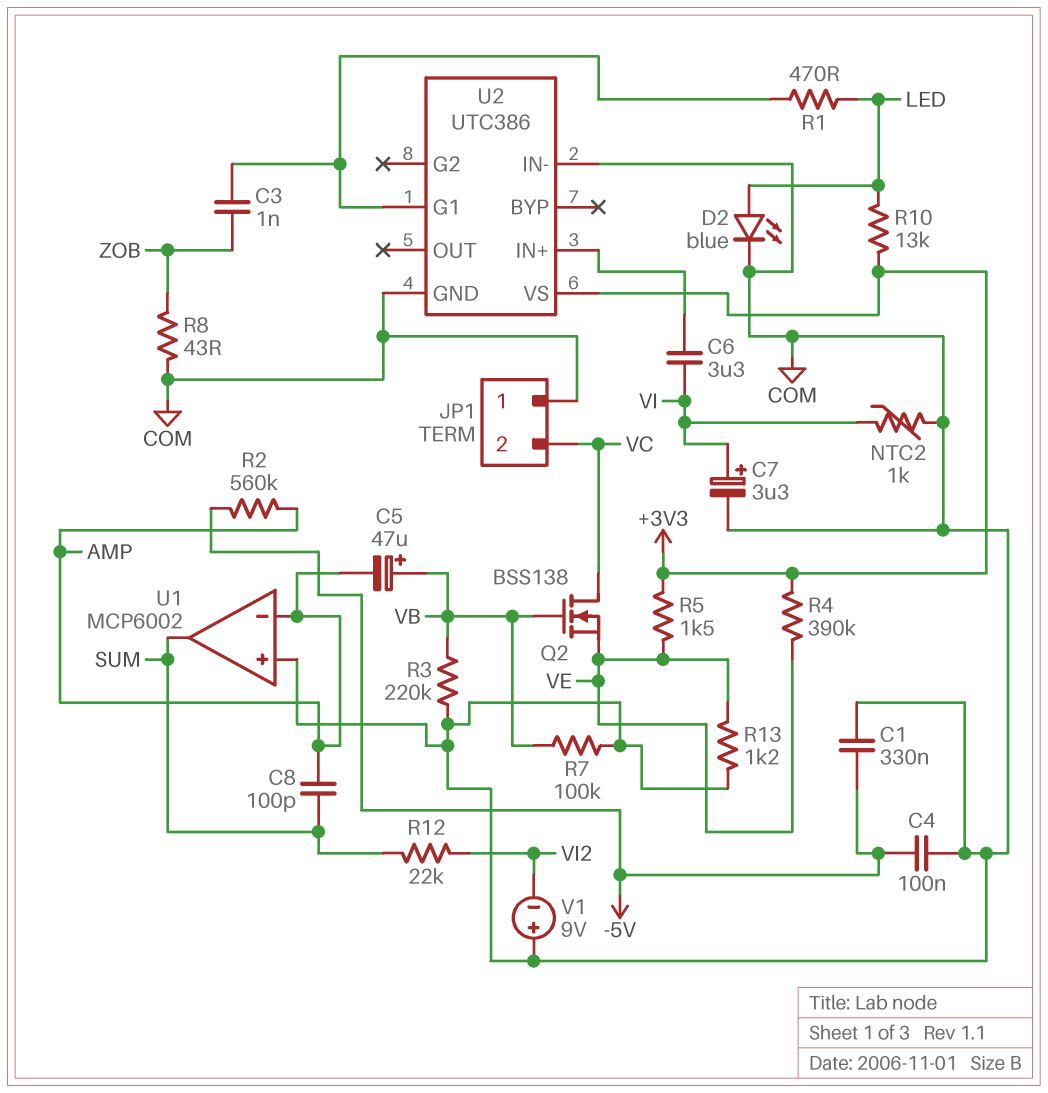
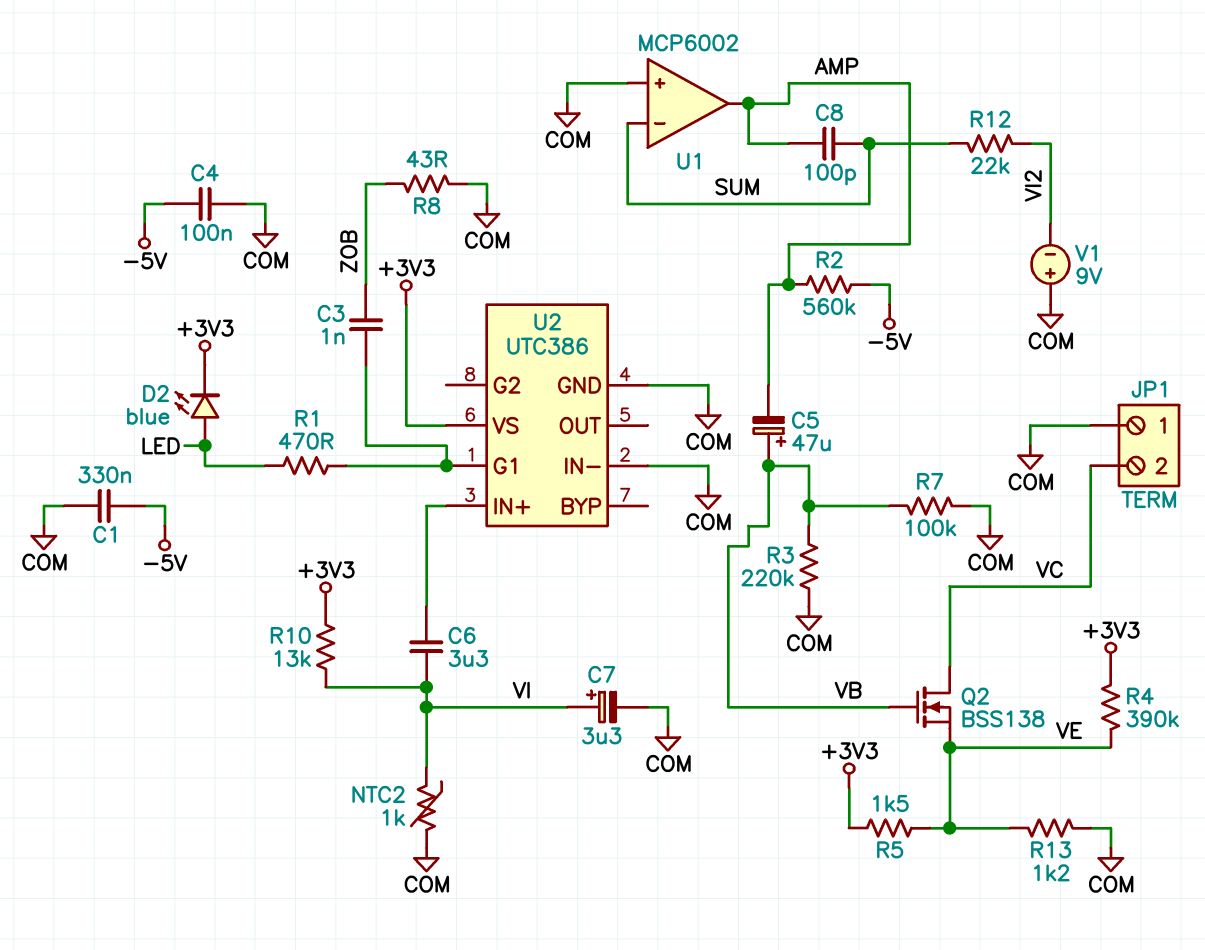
D2: LED blue (A LED, K COM) -> LED blue (A LED, K +3V3)
R10: 13k (+3V3, LED) -> 13k (+3V3, VI)
U1 pin in-: AMP -> SUM
U1 pin out: SUM -> AMP

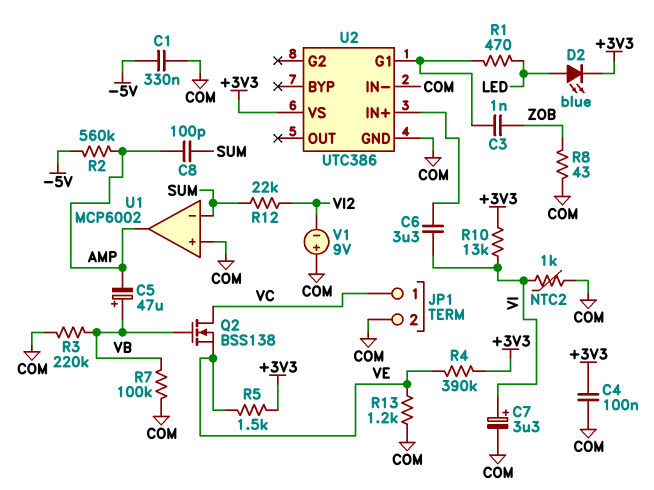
C4: 100nF (-5V, COM) -> 100nF (+3V3, COM)
JP1 pin 1: COM -> VC
JP1 pin 2: VC -> COM

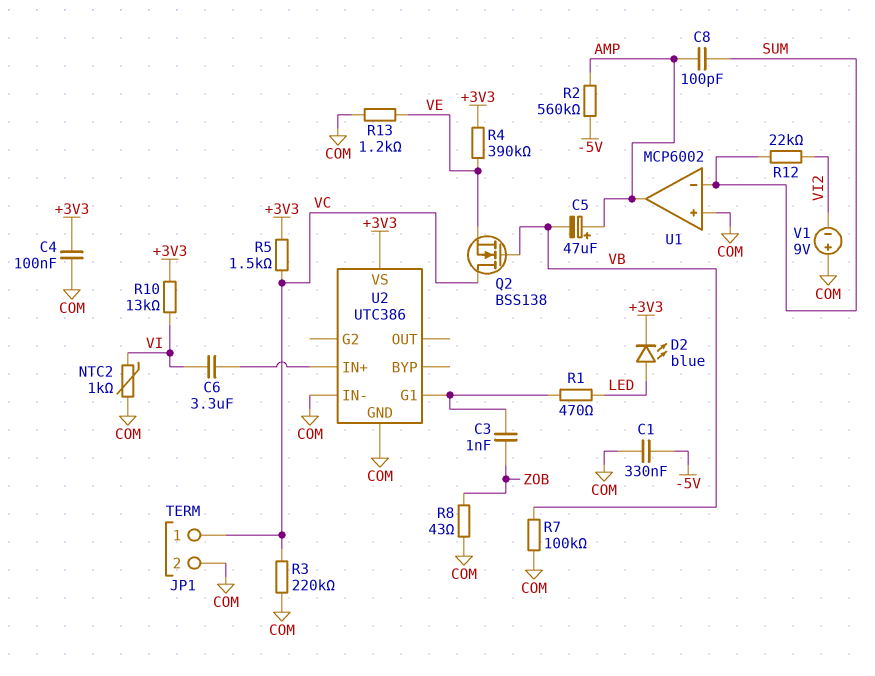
C5: 47uF (plus VB, minus AMP) -> 47uF (plus AMP, minus VB)
C7: 3.3uF (plus VI, minus COM) -> none
R3: 220k (COM, VB) -> 220k (COM, VC)
R5: 1.5k (+3V3, VE) -> 1.5k (+3V3, VC)

